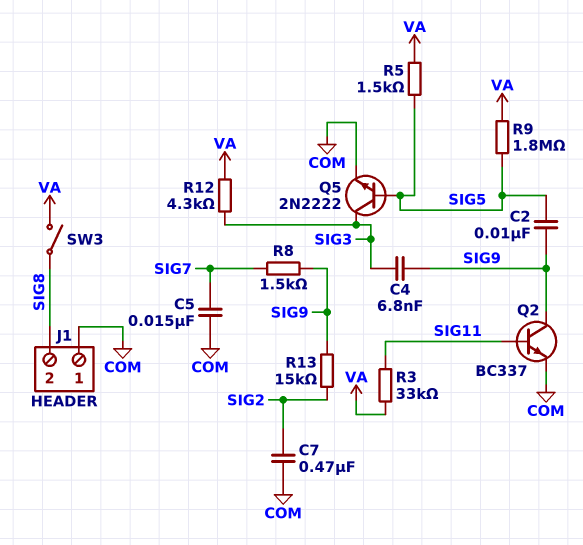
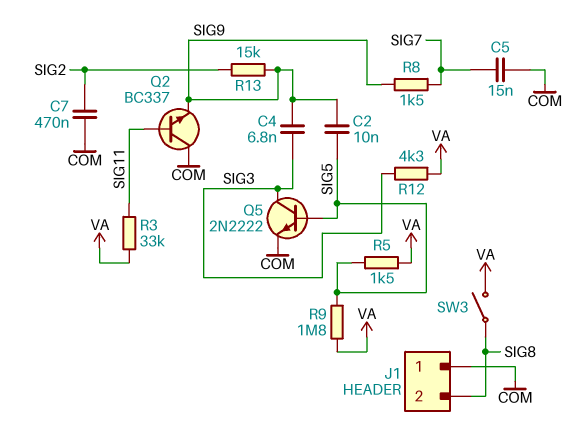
Q2: NPN BC337 (B SIG11, C SIG9, E COM) -> NPN BC337 (B SIG11, C COM, E SIG9)

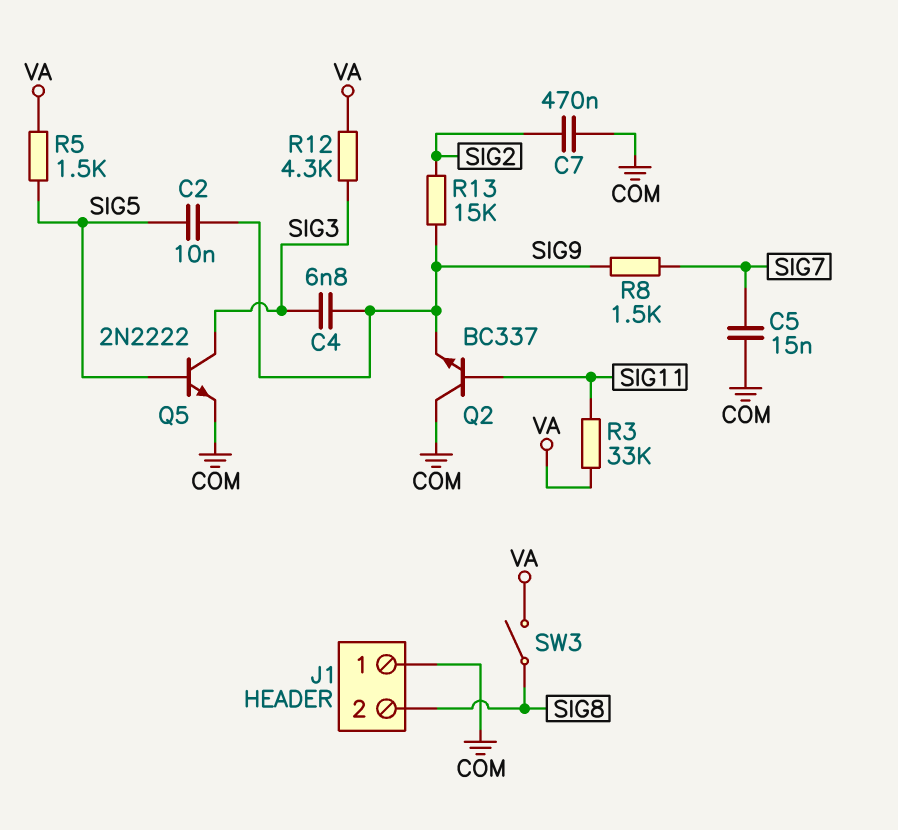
R9: 1.8M (SIG5, VA) -> none

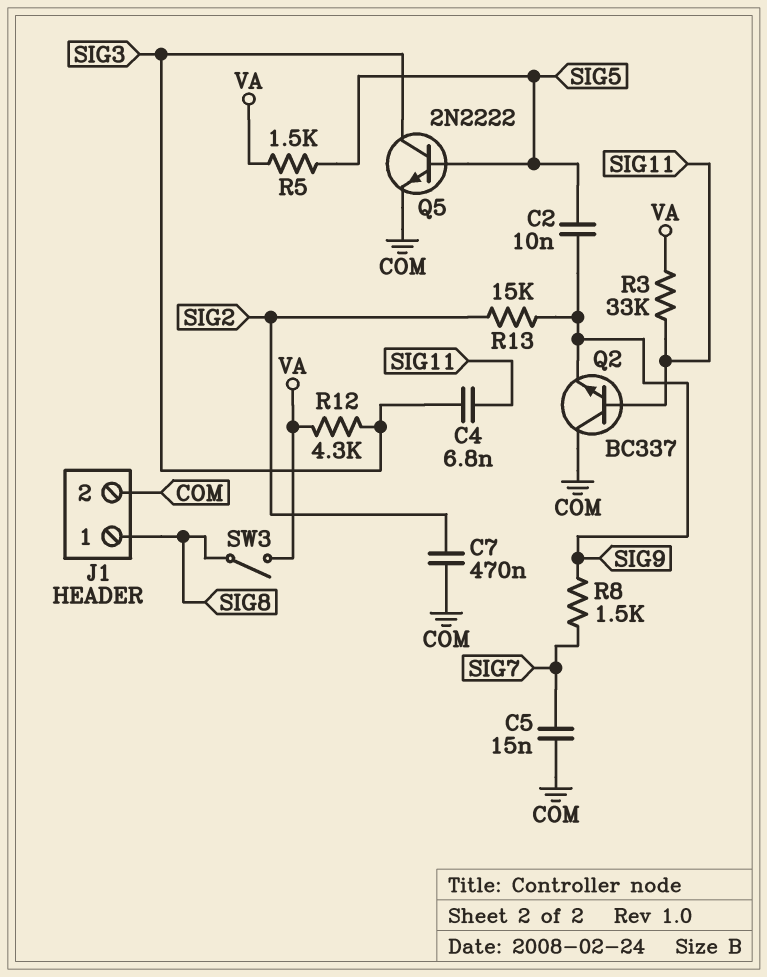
C4: 6.8nF (SIG3, SIG9) -> 6.8nF (SIG3, SIG11)
J1 pin 1: COM -> SIG8
J1 pin 2: SIG8 -> COM

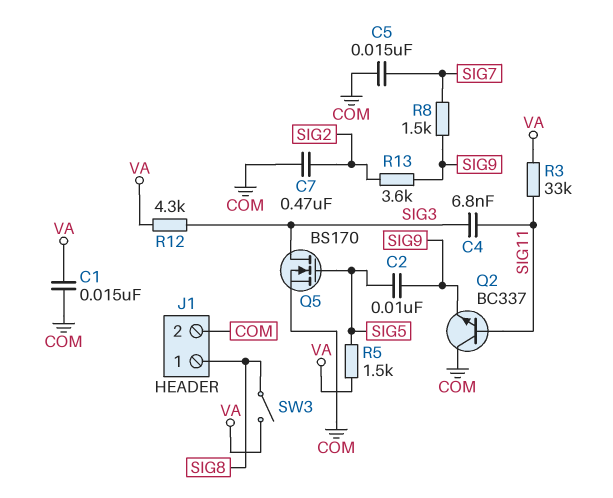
C1: none -> 15nF (COM, VA)
Q5: NPN 2N2222 (B SIG5, C SIG3, E COM) -> NMOS BS170 (G SIG5, D SIG3, S COM)
R13: 15k (SIG2, SIG9) -> 3.6k (SIG2, SIG9)

